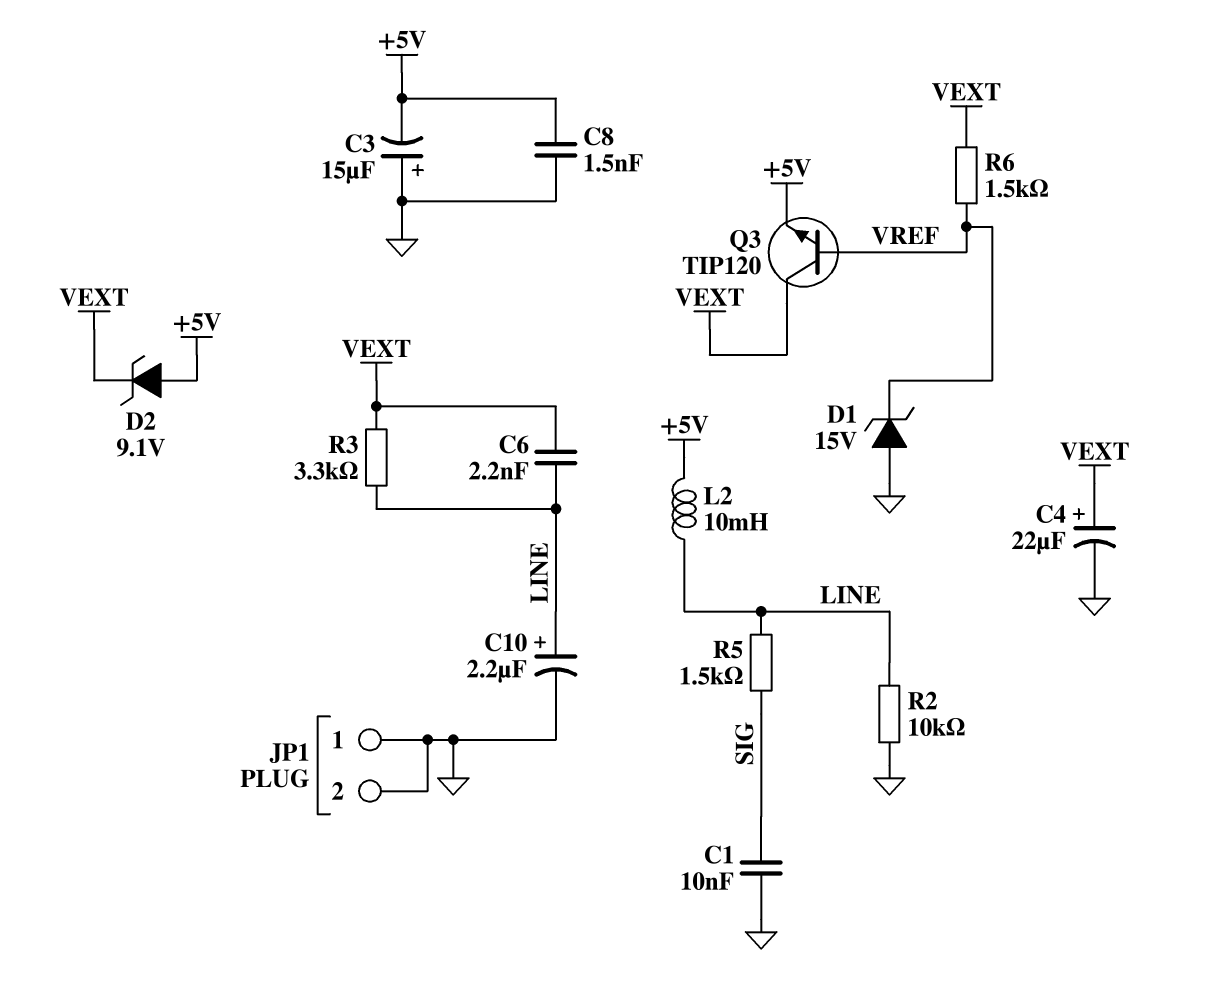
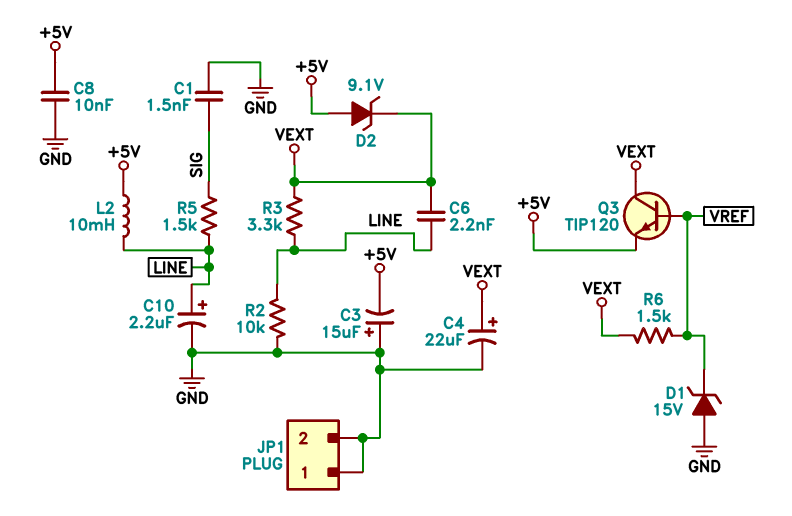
C1: 10nF (GND, SIG) -> 1.5nF (GND, SIG)
C8: 1.5nF (+5V, GND) -> 10nF (+5V, GND)

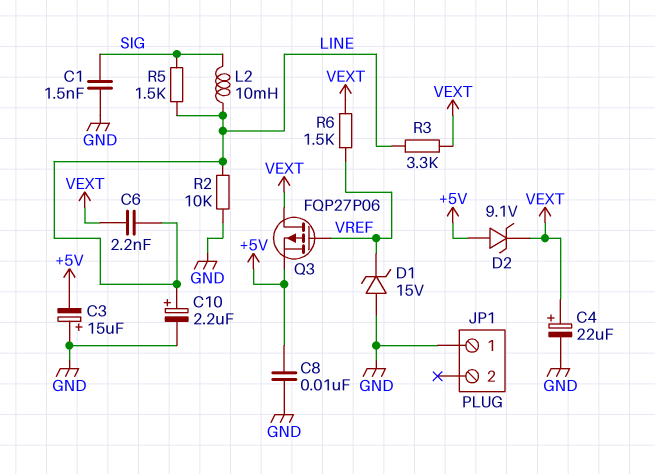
JP1 pin 2: GND -> none
L2: 10mH (+5V, LINE) -> 10mH (LINE, SIG)
Q3: NPN TIP120 (B VREF, C VEXT, E +5V) -> PMOS FQP27P06 (G VREF, D VEXT, S +5V)

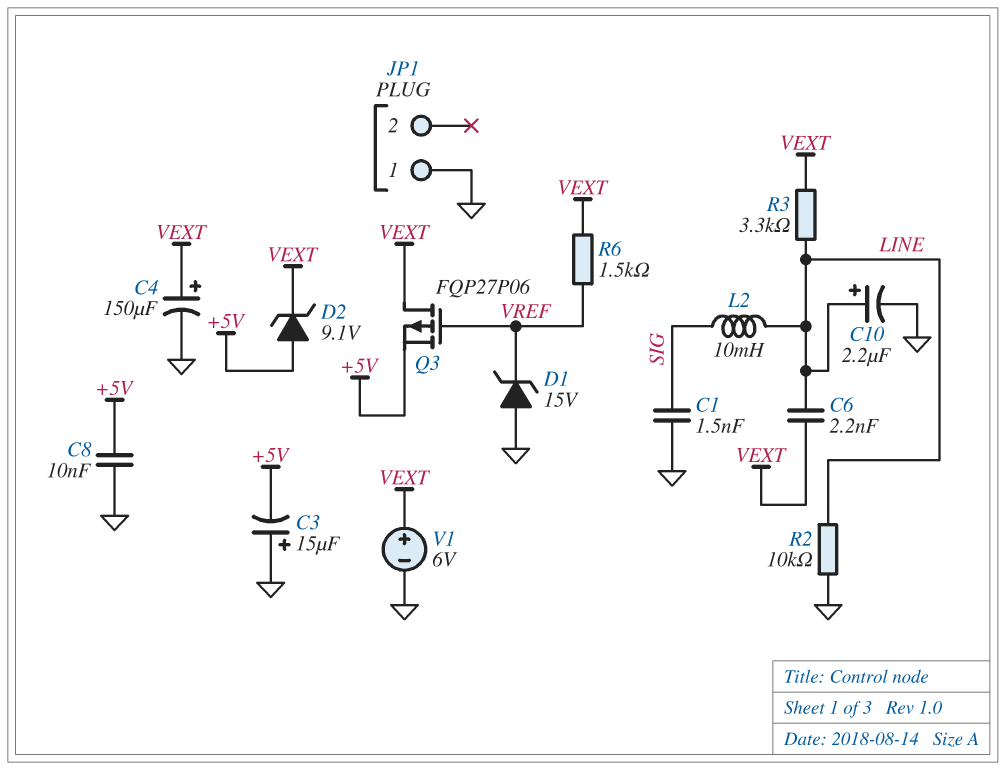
C4: 22uF (plus VEXT, minus GND) -> 150uF (plus VEXT, minus GND)
R5: 1.5k (LINE, SIG) -> none
V1: none -> 6V (plus VEXT, minus GND)

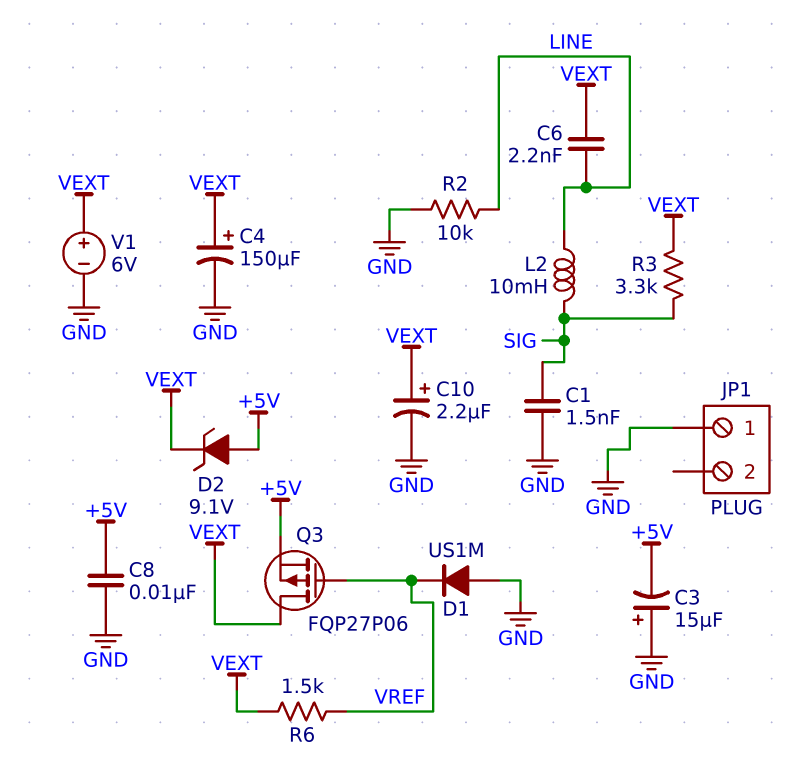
C10: 2.2uF (plus LINE, minus GND) -> 2.2uF (plus VEXT, minus GND)
D1: zener 15V (A GND, K VREF) -> diode US1M (A GND, K VREF)
R3: 3.3k (LINE, VEXT) -> 3.3k (SIG, VEXT)

